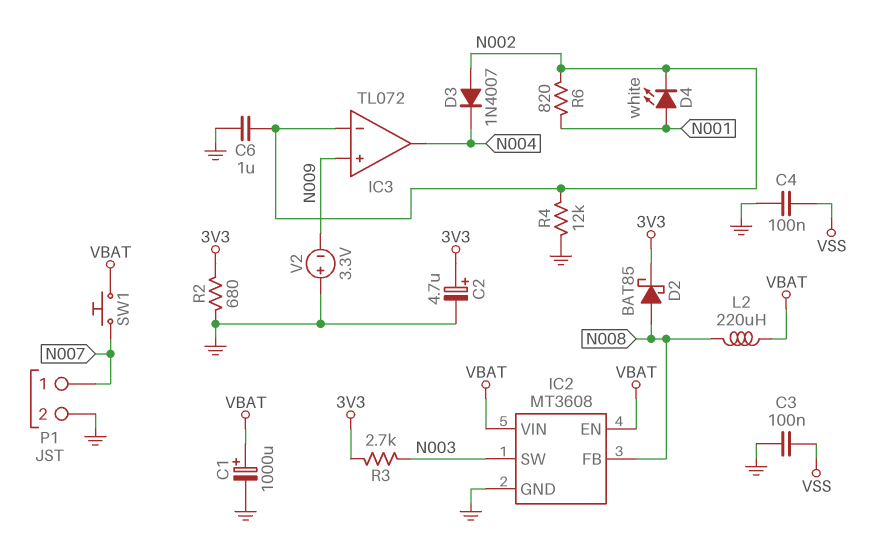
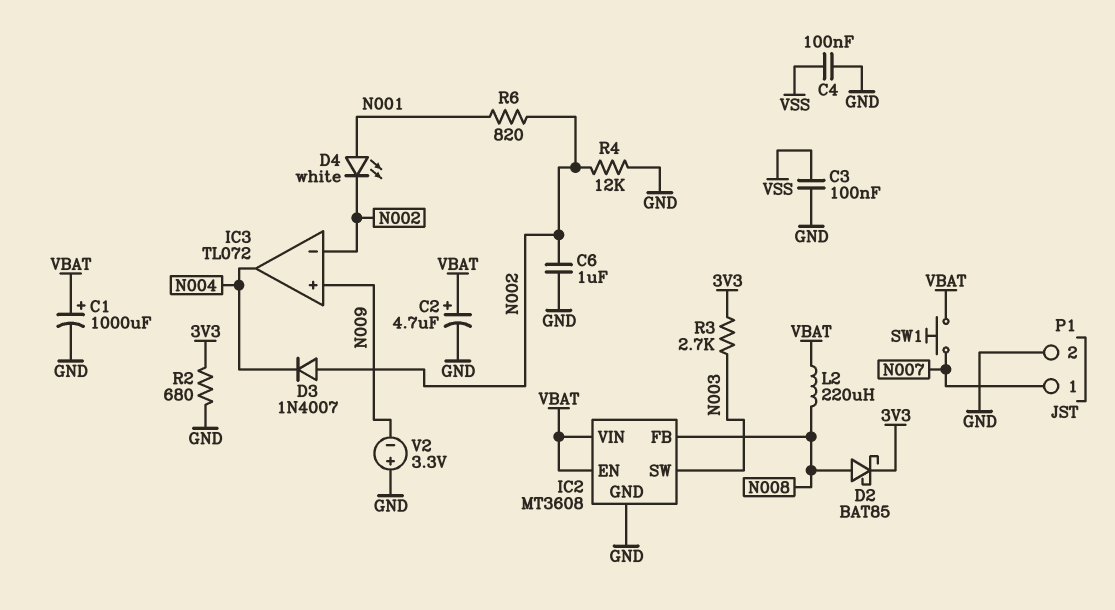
C2: 4.7uF (plus 3V3, minus GND) -> 4.7uF (plus VBAT, minus GND)

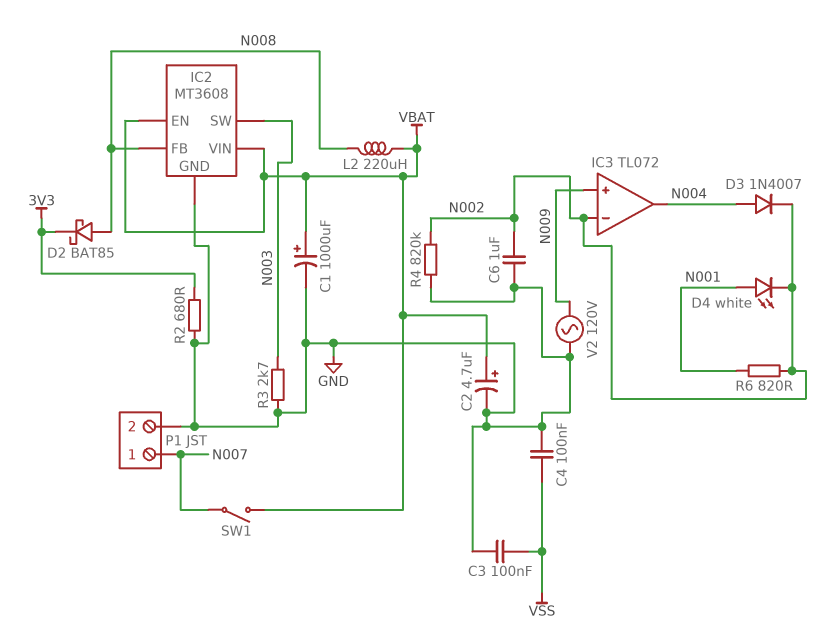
D3: diode 1N4007 (A N002, K N004) -> diode 1N4007 (A N004, K N002)
R3: 2.7k (3V3, N003) -> 2.7k (GND, N003)
R4: 12k (GND, N002) -> 820k (GND, N002)
SW1: button (N007, VBAT) -> switch (N007, VBAT)
V2: 3.3V (plus GND, minus N009) -> AC 120V (GND, N009)

